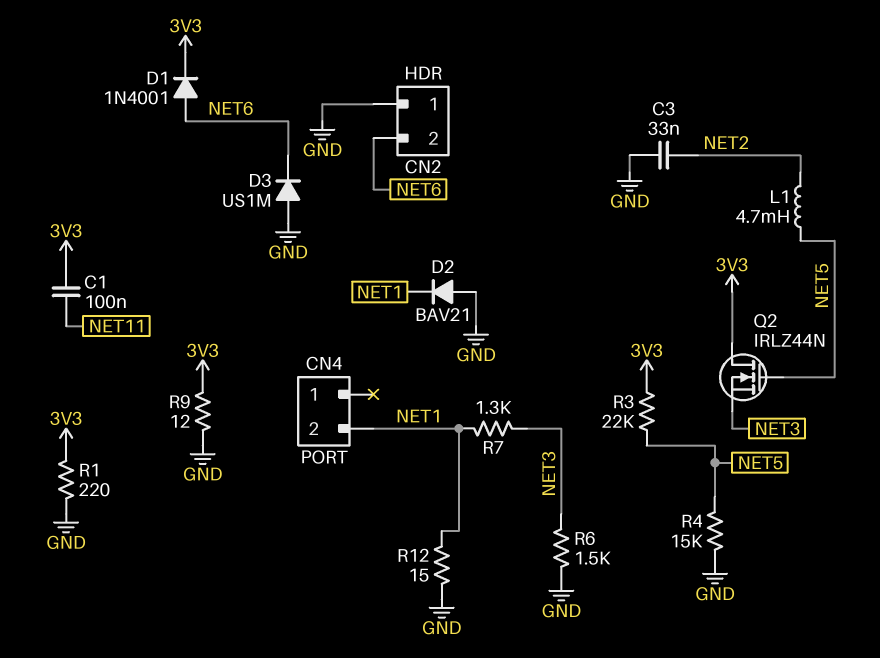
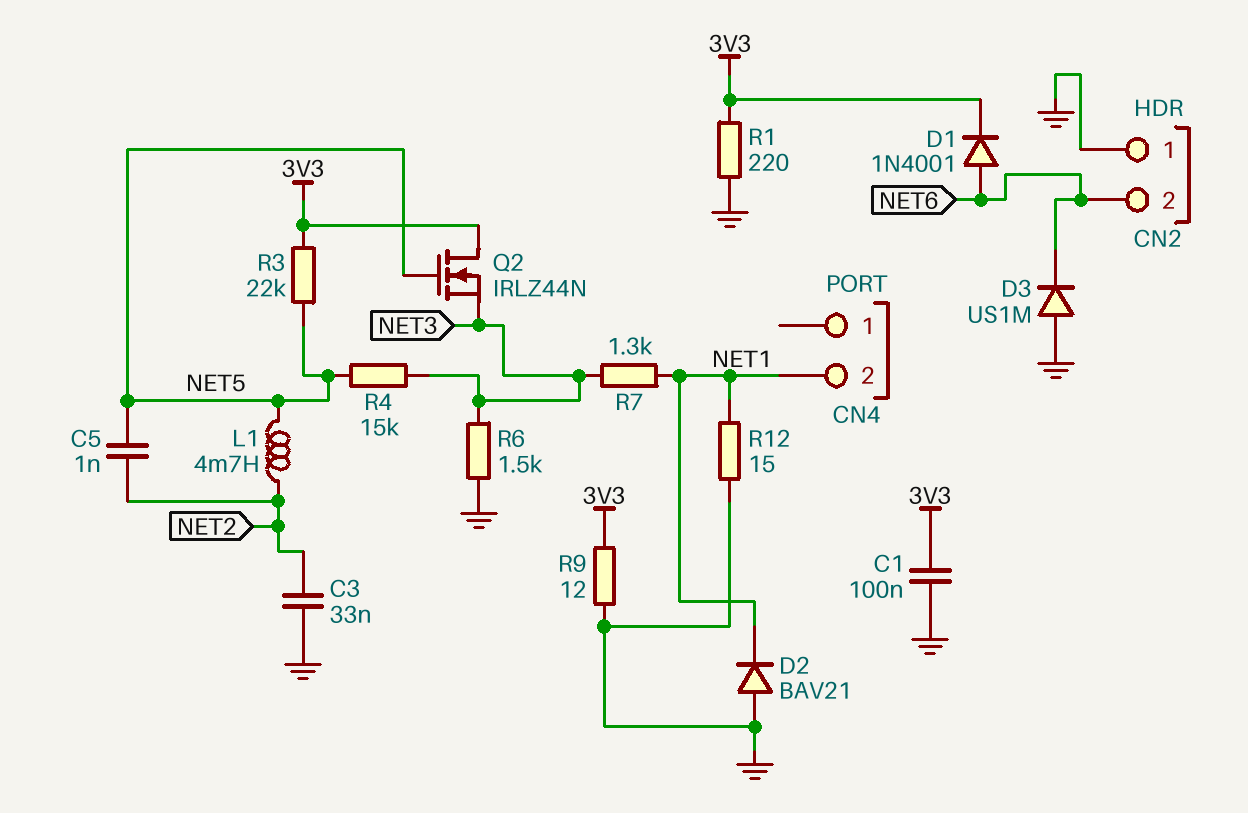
C1: 100nF (3V3, NET11) -> 100nF (3V3, GND)
C5: none -> 1nF (NET2, NET5)
R4: 15k (GND, NET5) -> 15k (NET3, NET5)

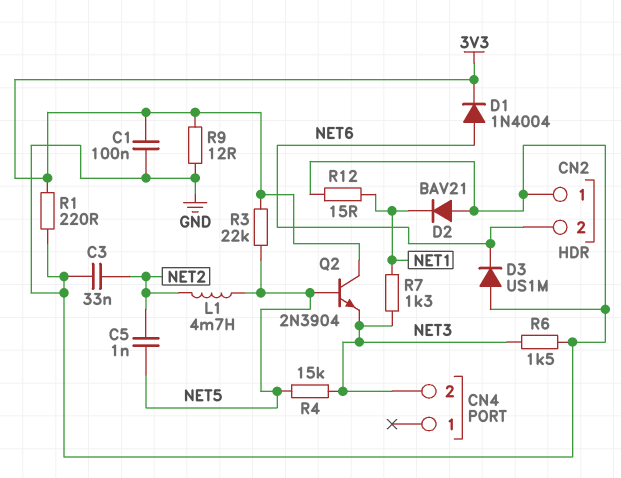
CN4 pin 2: NET1 -> NET3
D1: diode 1N4001 (A NET6, K 3V3) -> diode 1N4004 (A NET6, K 3V3)
Q2: NMOS IRLZ44N (G NET5, D 3V3, S NET3) -> NPN 2N3904 (B NET5, C 3V3, E NET3)

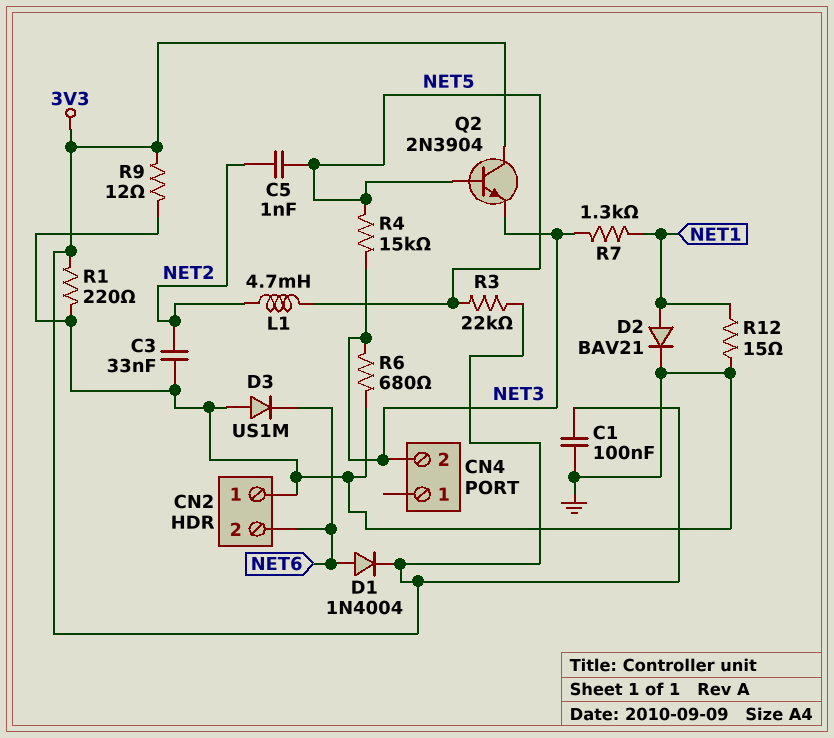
D2: diode BAV21 (A GND, K NET1) -> diode BAV21 (A NET1, K GND)
R6: 1.5k (GND, NET3) -> 680 (GND, NET3)

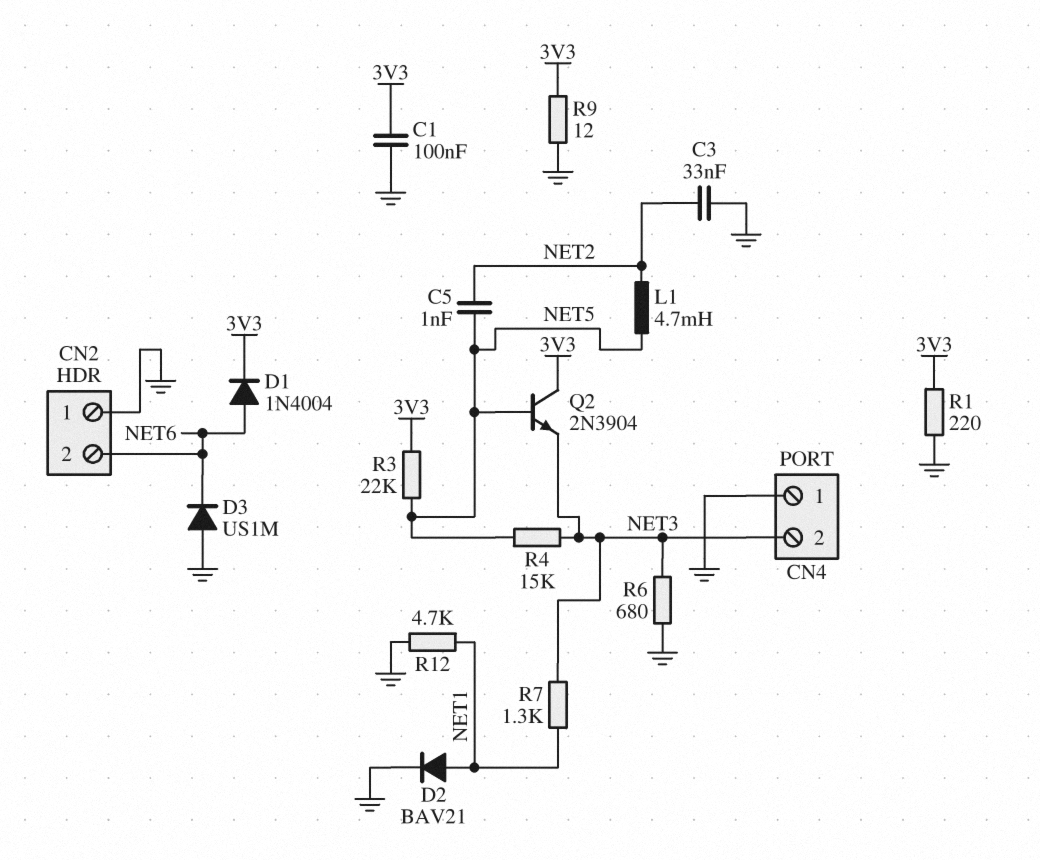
CN4 pin 1: none -> GND
R12: 15 (GND, NET1) -> 4.7k (GND, NET1)

